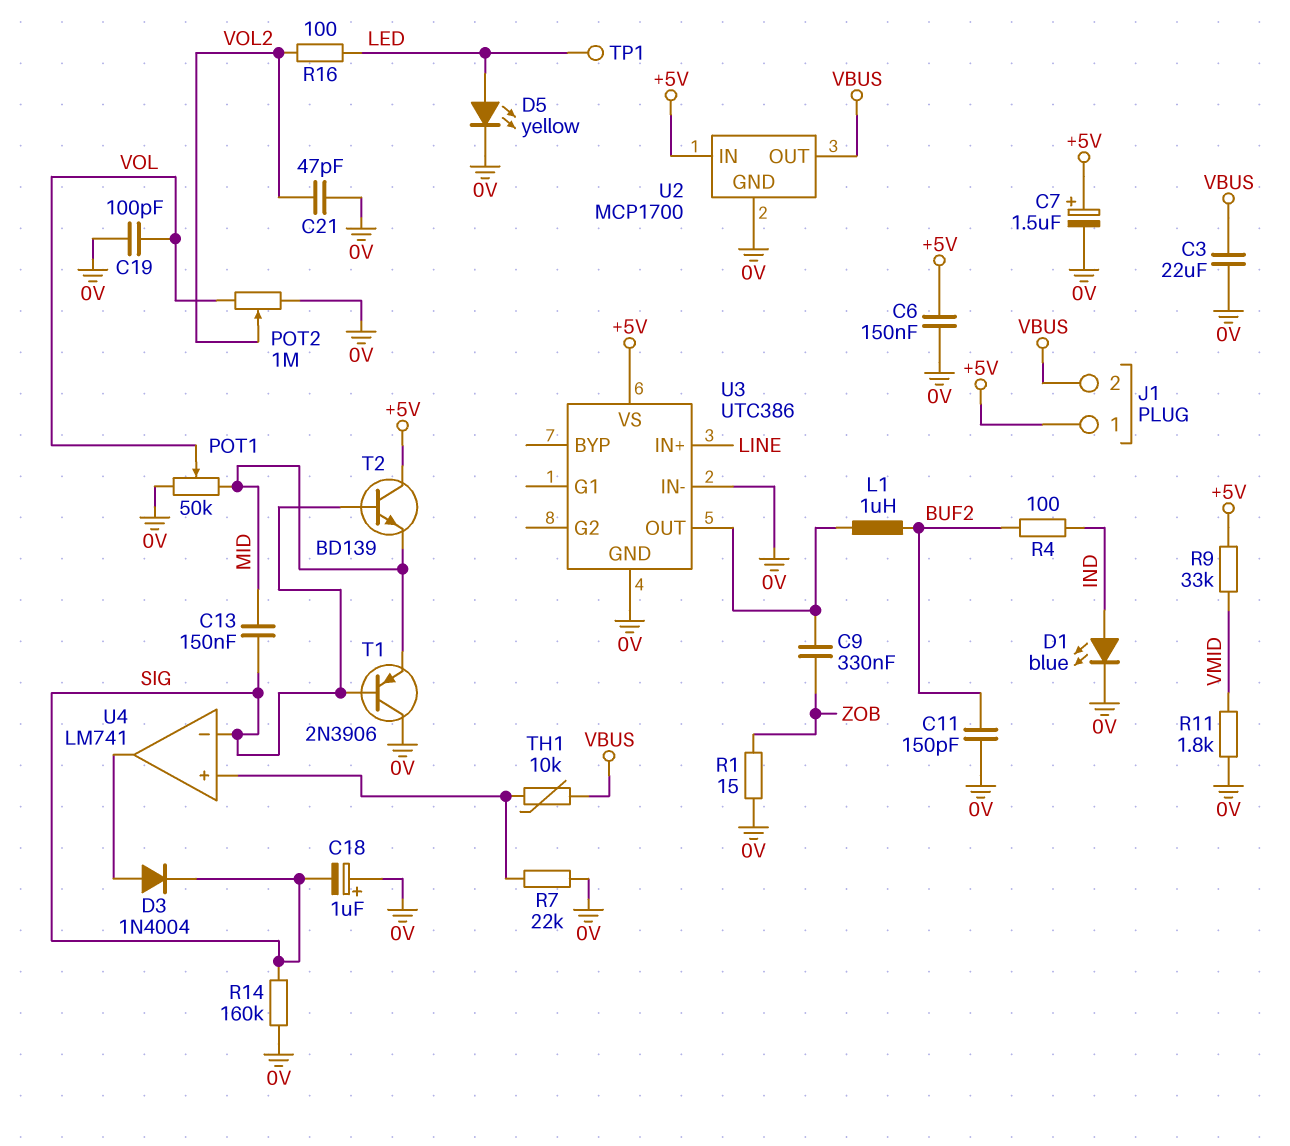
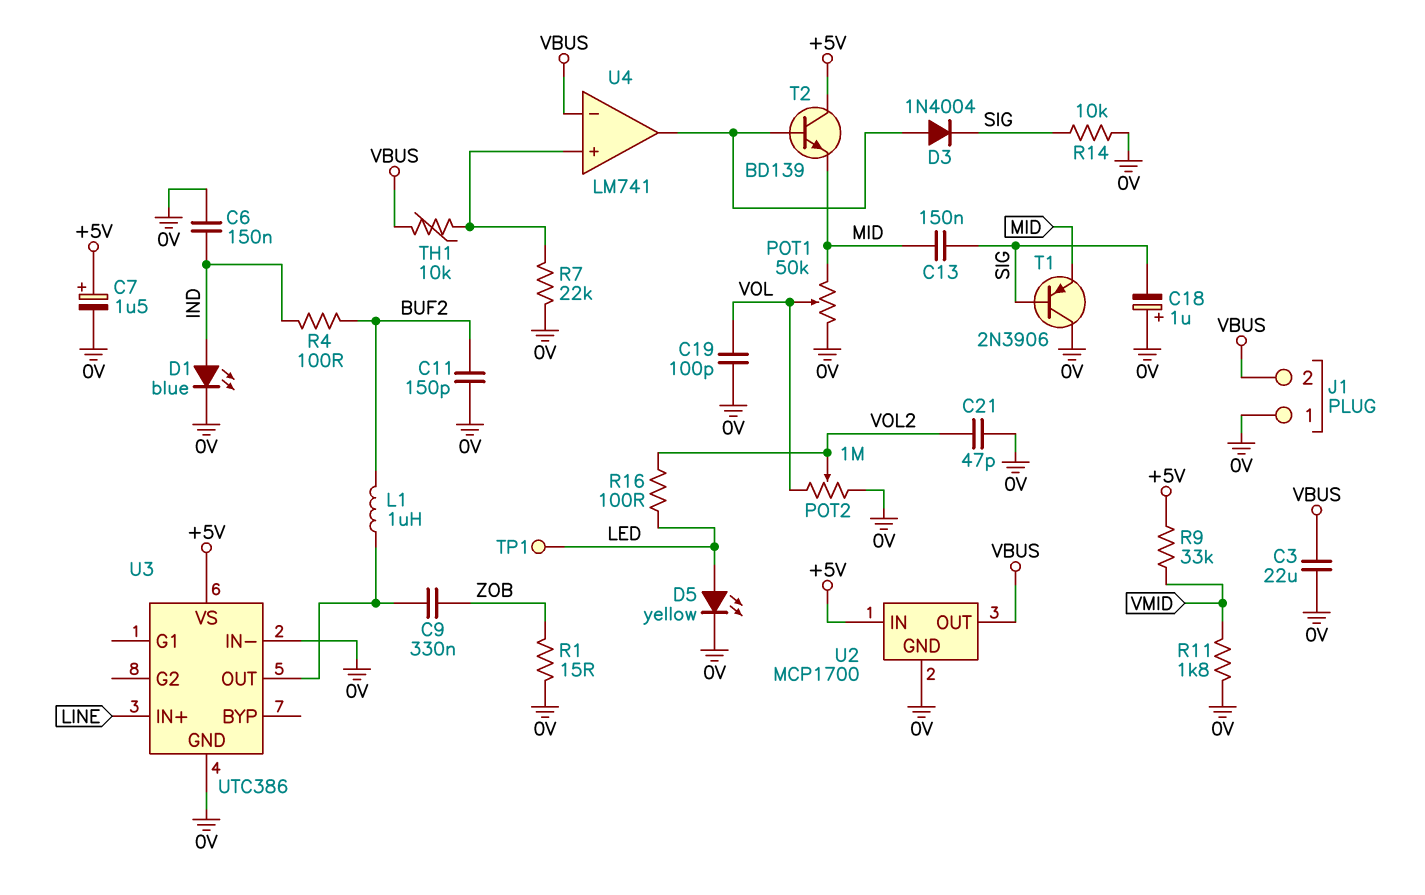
C6: 150nF (+5V, 0V) -> 150nF (0V, IND)
J1 pin 1: +5V -> 0V
R14: 160k (0V, SIG) -> 10k (0V, SIG)
T2: NPN BD139 (B SIG, C +5V, E MID) -> NPN BD139 (B U4/out, C +5V, E MID)
U4 pin in-: SIG -> VBUS

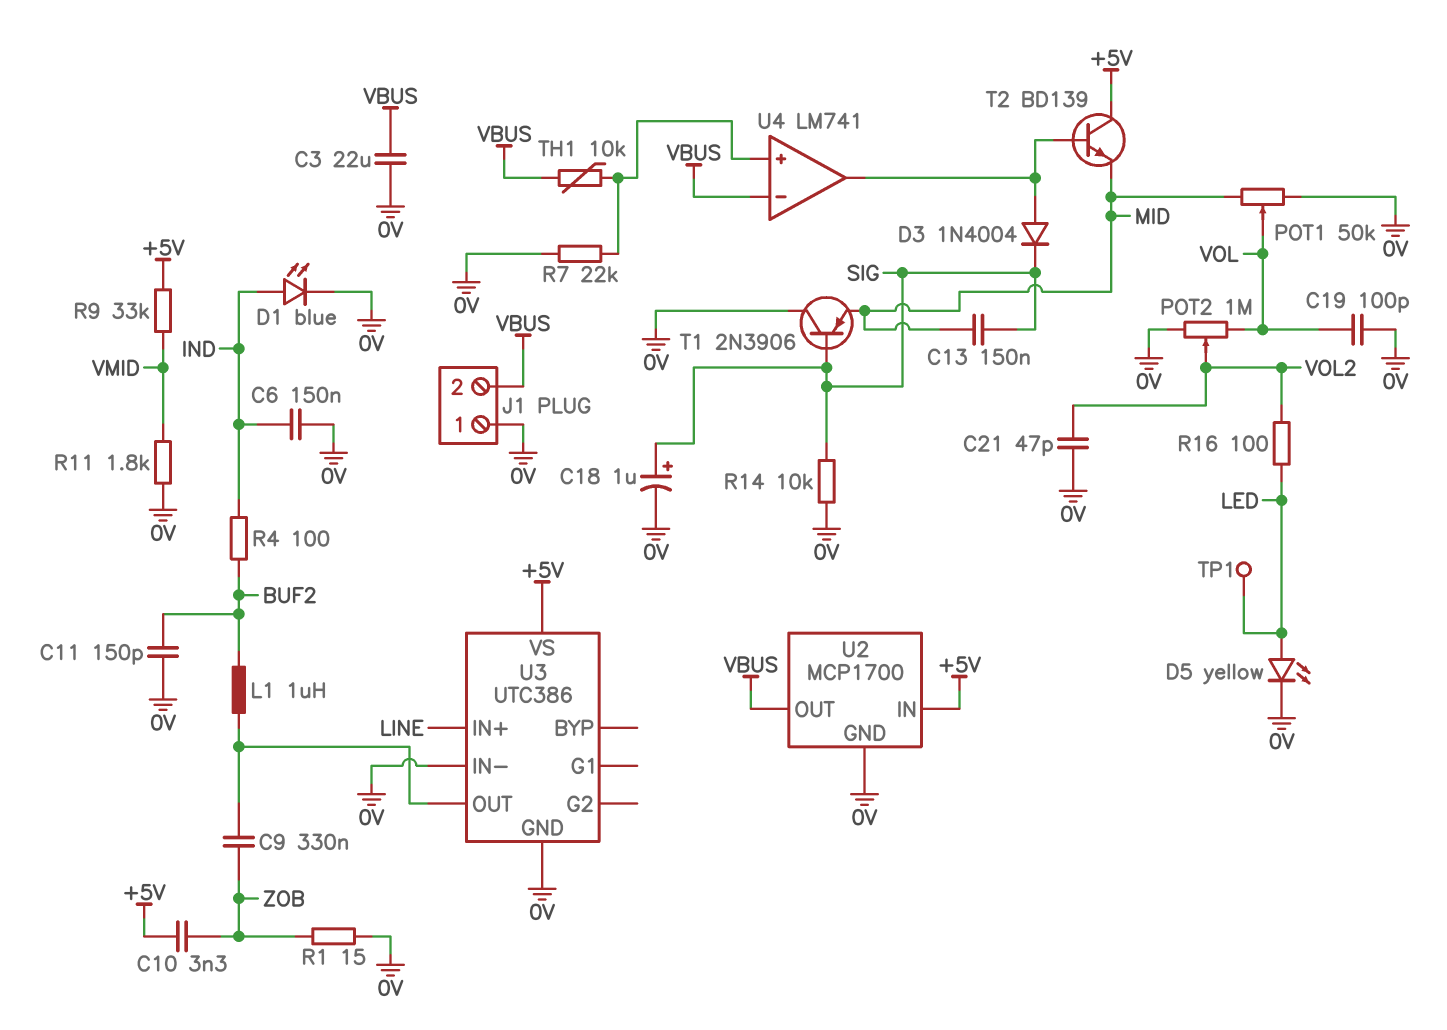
C7: 1.5uF (plus +5V, minus 0V) -> none
C10: none -> 3.3nF (+5V, ZOB)
C18: 1uF (plus 0V, minus SIG) -> 1uF (plus SIG, minus 0V)

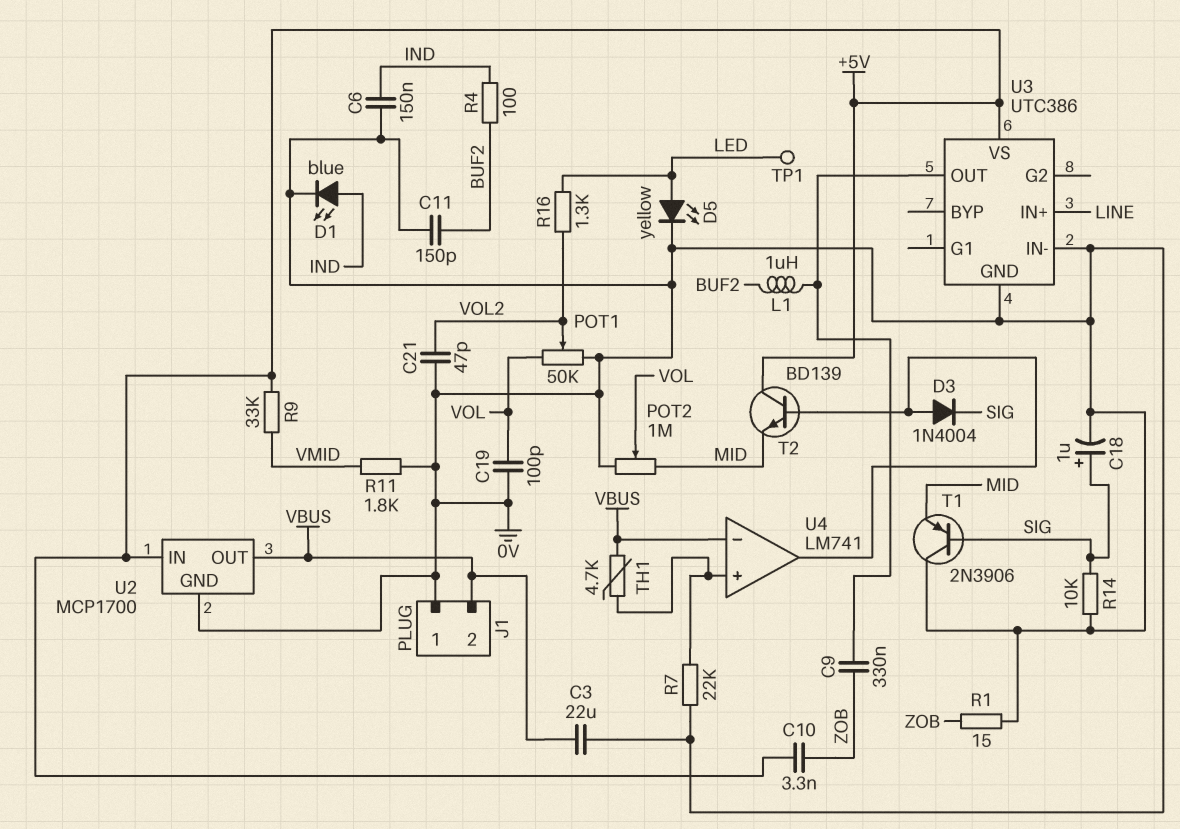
C13: 150nF (MID, SIG) -> none
POT1: 50k (0V, MID, wiper VOL) -> 50k (0V, VOL, wiper VOL2)
POT2: 1M (0V, VOL, wiper VOL2) -> 1M (0V, MID, wiper VOL)
R16: 100 (LED, VOL2) -> 1.3k (LED, VOL2)
TH1: 10k (U4/in+, VBUS) -> 4.7k (U4/in+, VBUS)

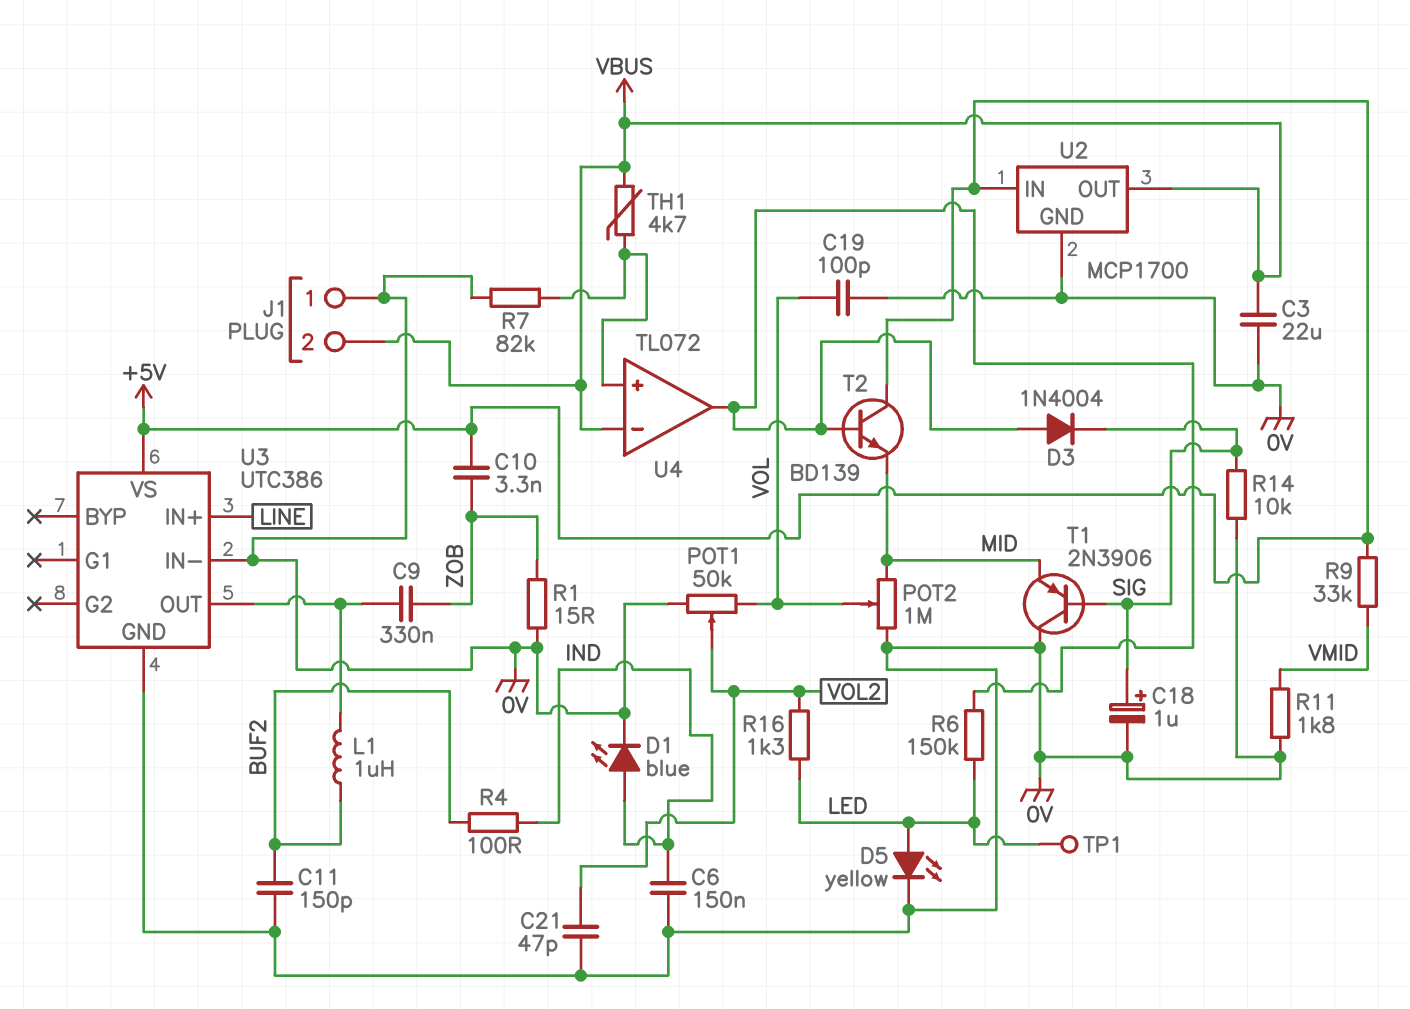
R6: none -> 150k (LED, U4/out)
R7: 22k (0V, U4/in+) -> 82k (0V, U4/in+)
U4: LM741 -> TL072

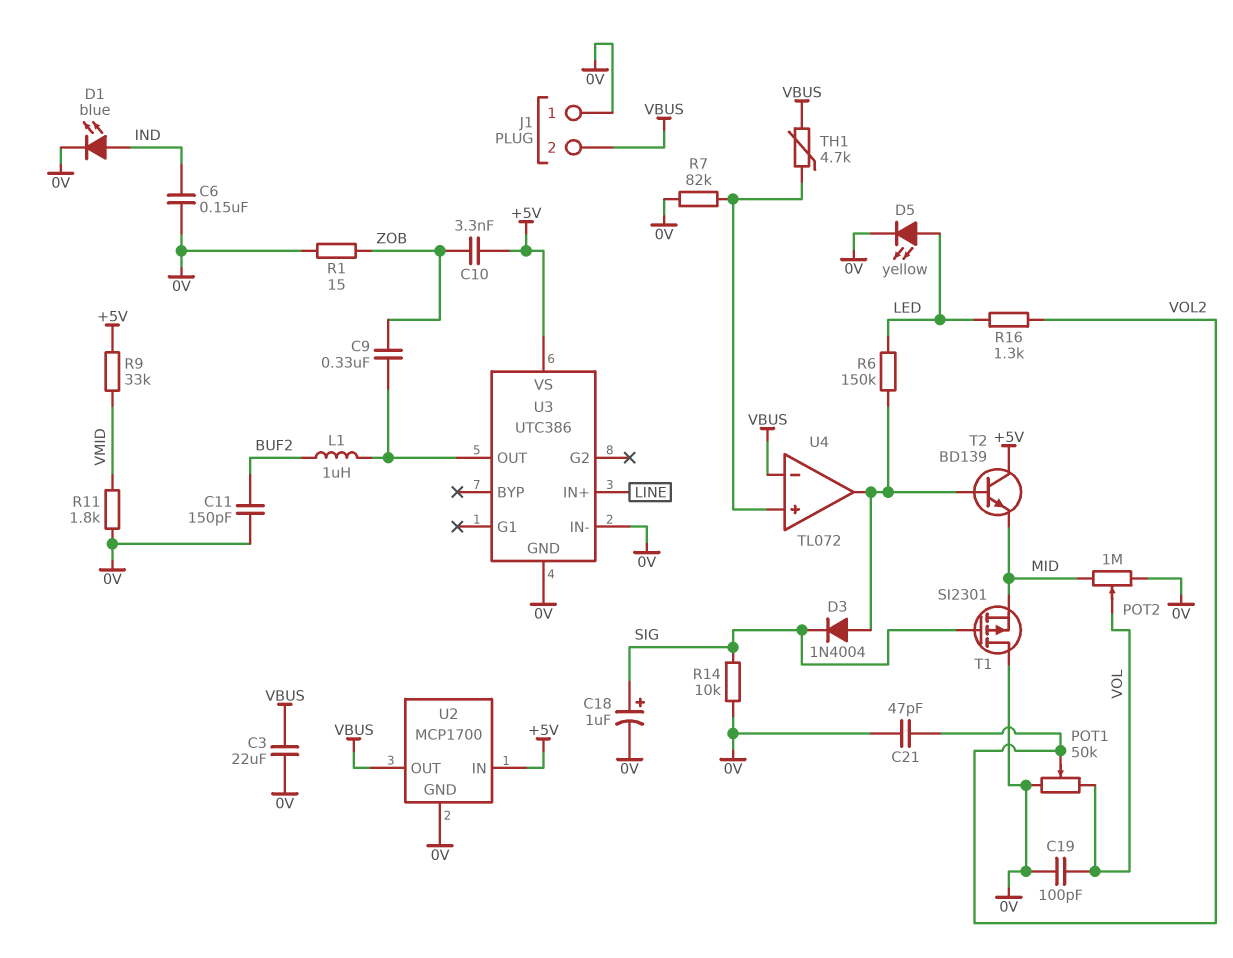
R4: 100 (BUF2, IND) -> none
T1: PNP 2N3906 (B SIG, C 0V, E MID) -> PMOS SI2301 (G SIG, D 0V, S MID)
TP1: test point (LED) -> none

